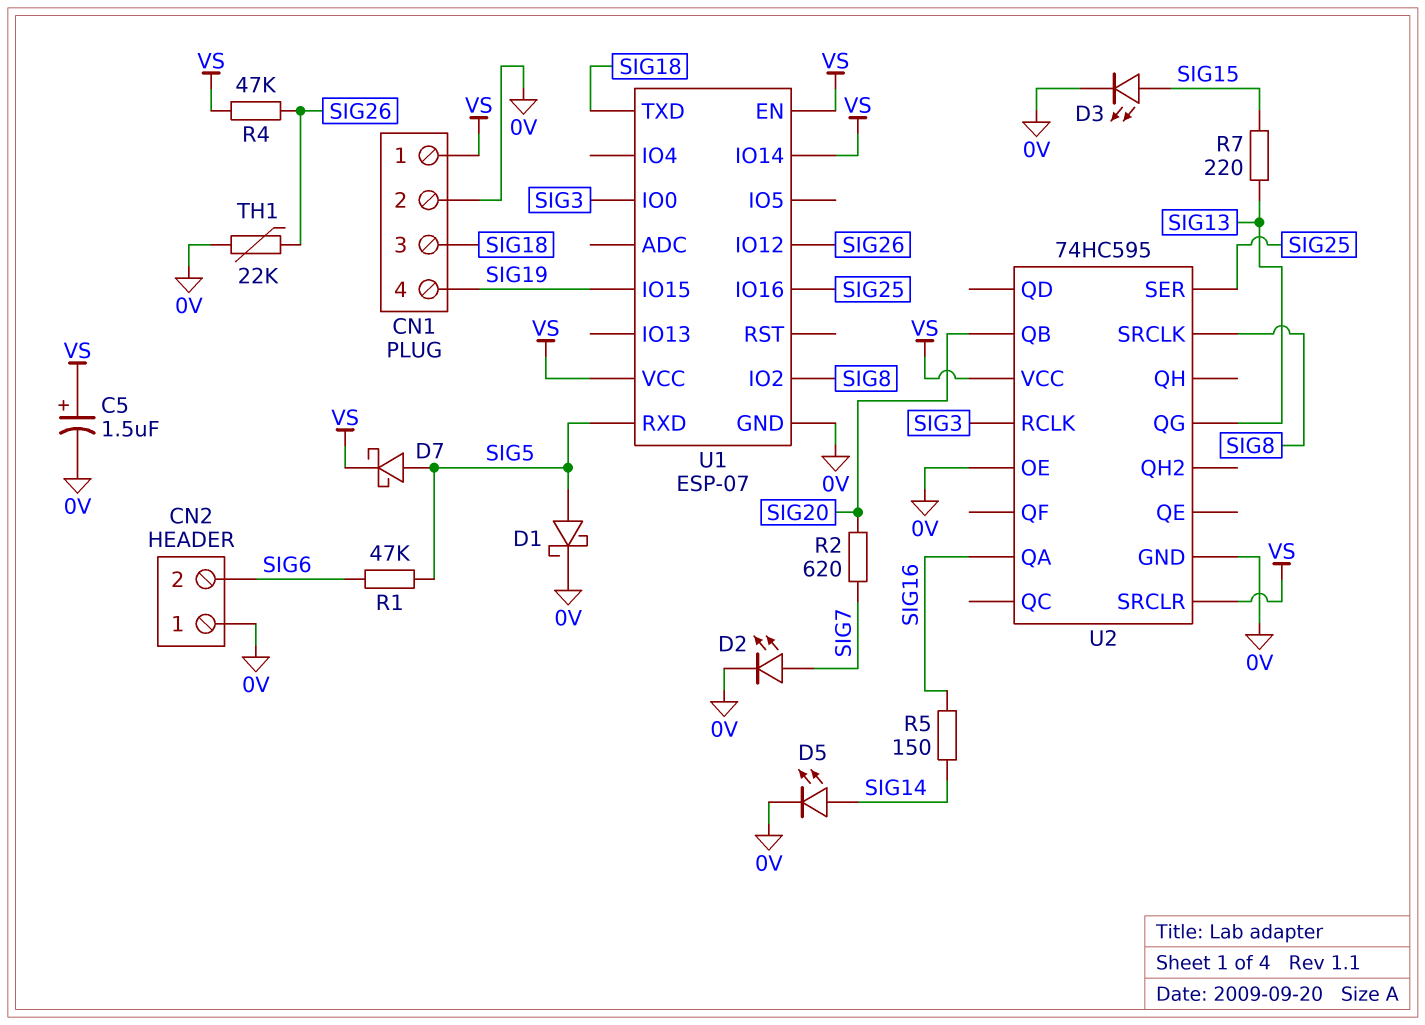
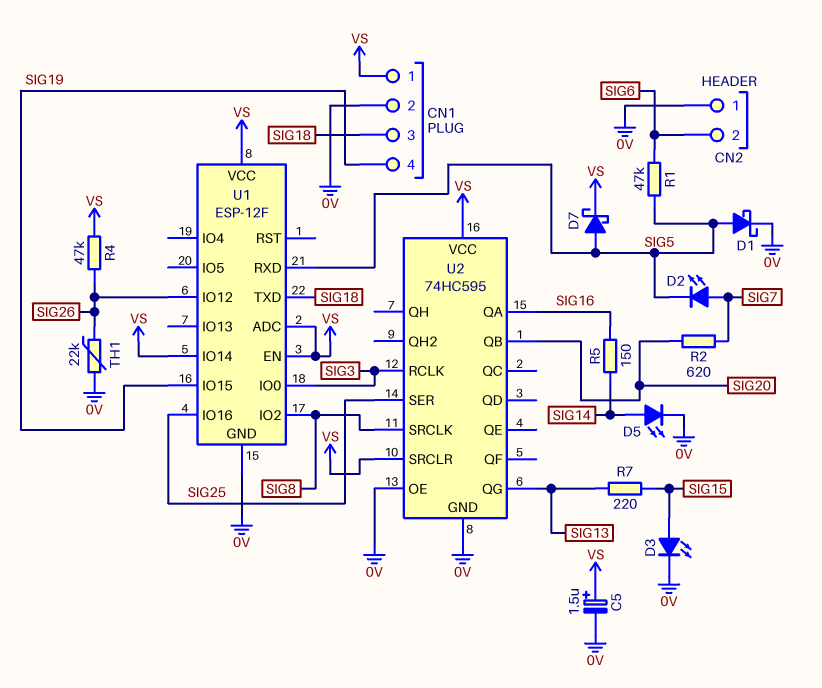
D2: LED (A SIG7, K 0V) -> LED (A SIG7, K SIG5)
U1: ESP-07 -> ESP-12F
U1 pin ADC: none -> VS

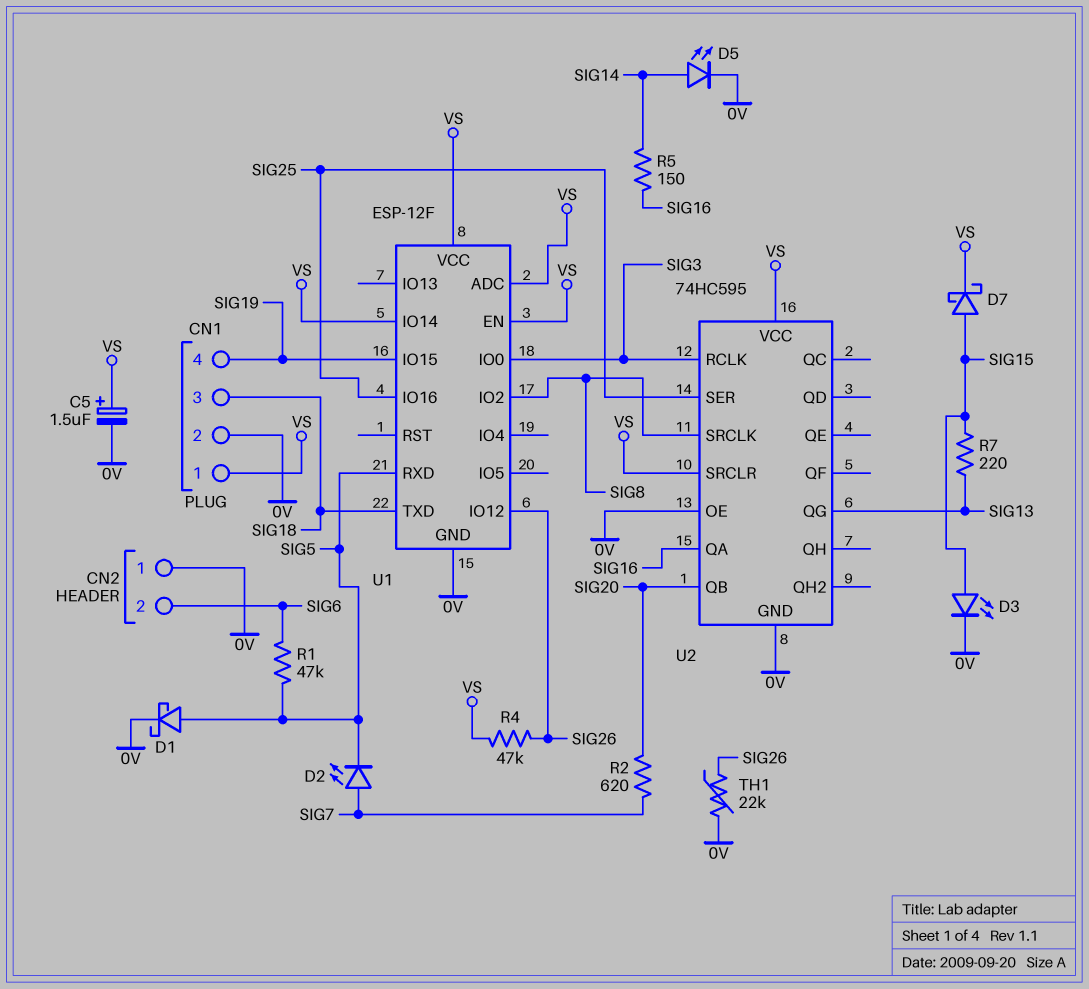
D7: schottky (A SIG5, K VS) -> schottky (A SIG15, K VS)

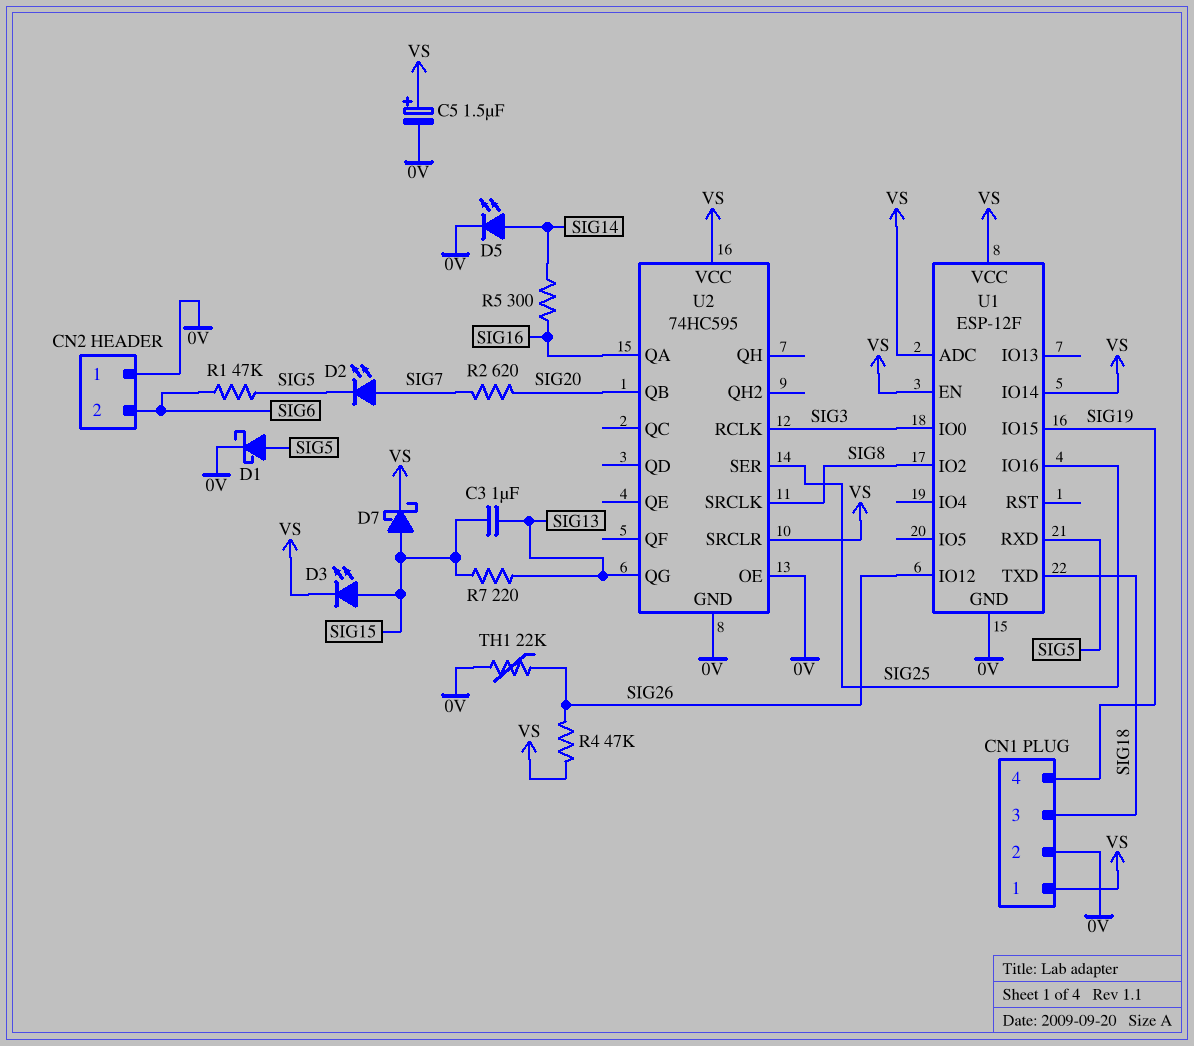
C3: none -> 1uF (SIG13, SIG15)
D3: LED (A SIG15, K 0V) -> LED (A SIG15, K VS)
R5: 150 (SIG14, SIG16) -> 300 (SIG14, SIG16)

